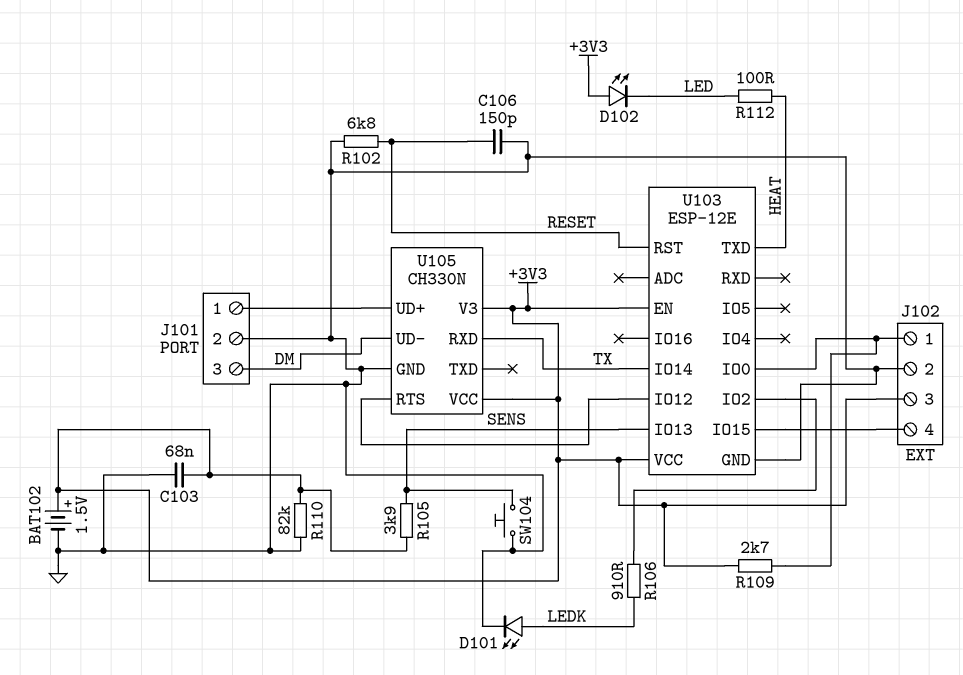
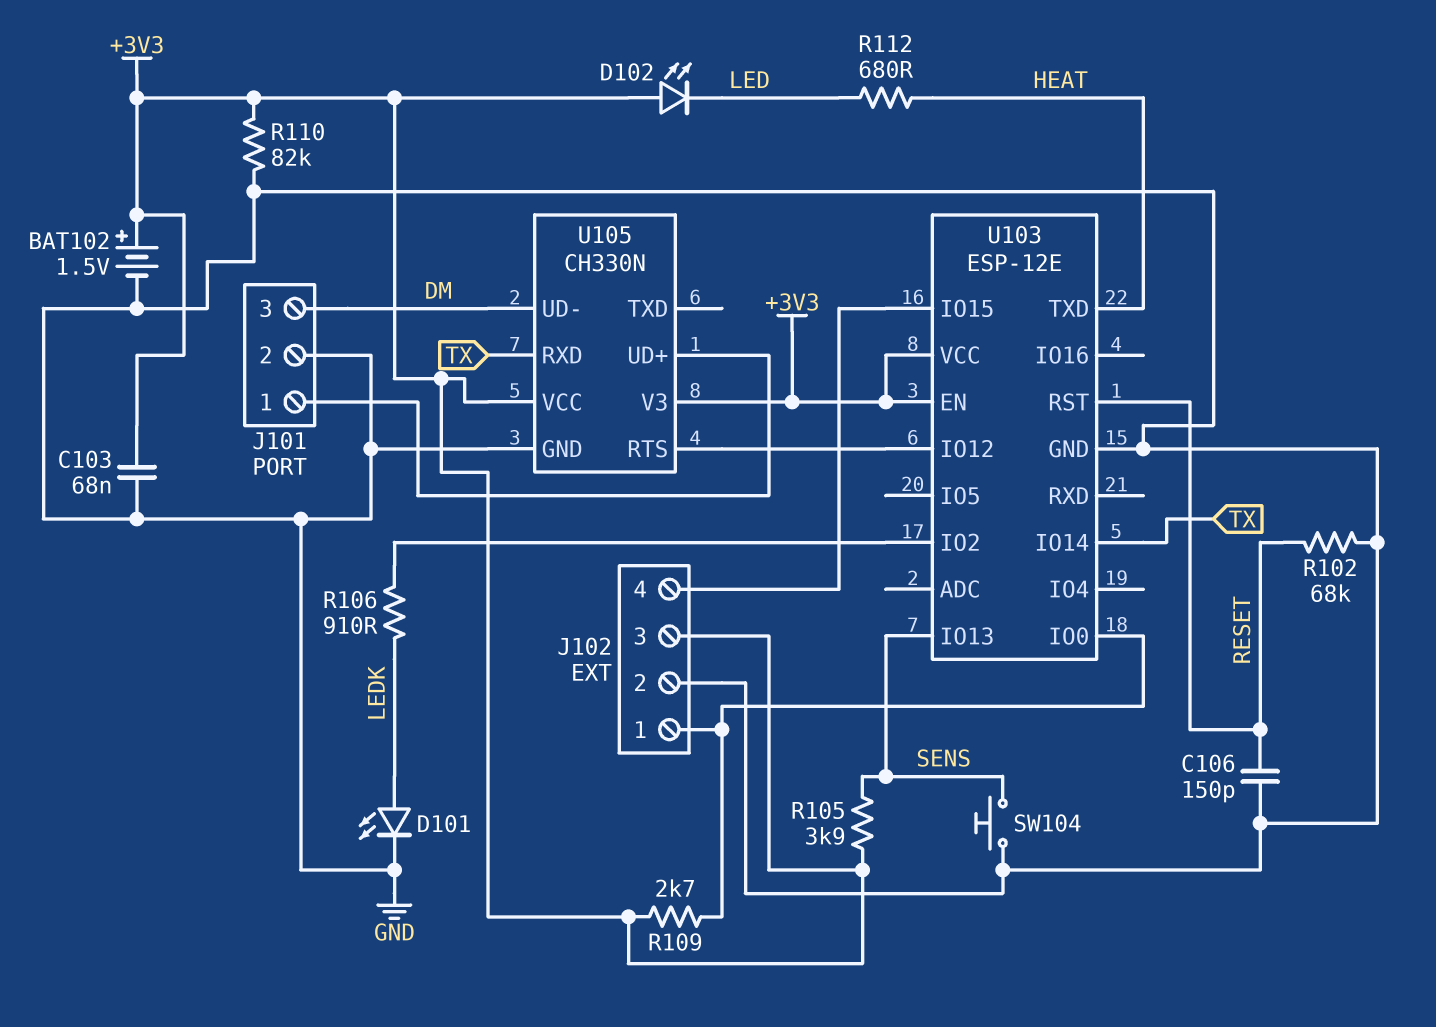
R102: 6.8k (GND, RESET) -> 68k (GND, RESET)
R112: 100 (HEAT, LED) -> 680 (HEAT, LED)

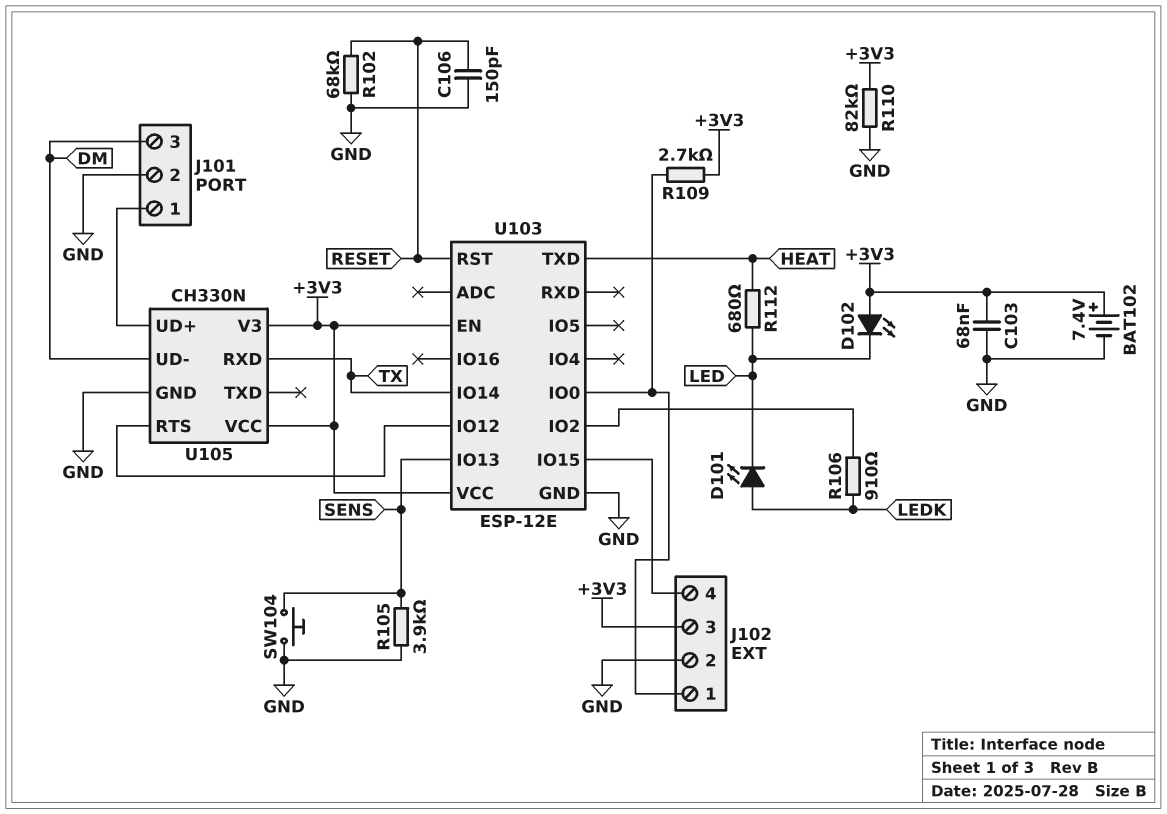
BAT102: 1.5V (plus +3V3, minus GND) -> 7.4V (plus +3V3, minus GND)
D101: LED (A LEDK, K GND) -> LED (A LEDK, K LED)
R105: 3.9k (+3V3, SENS) -> 3.9k (GND, SENS)

